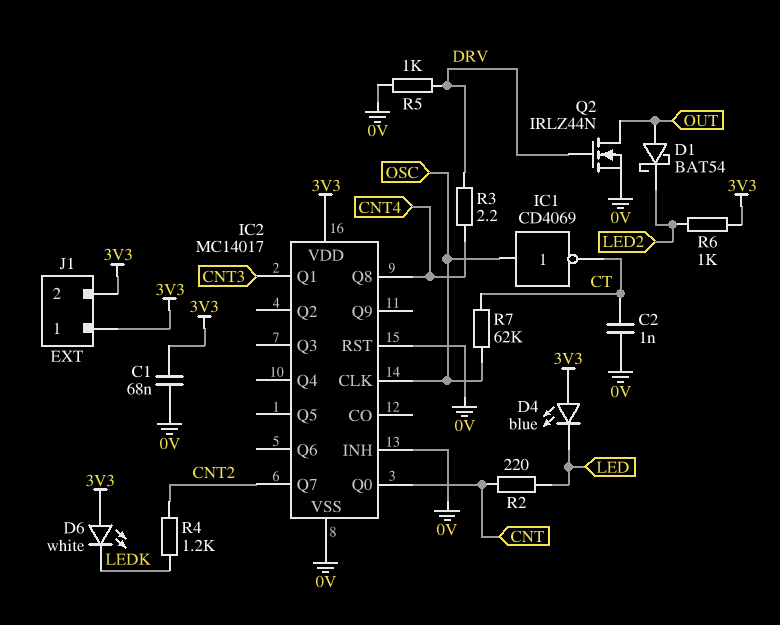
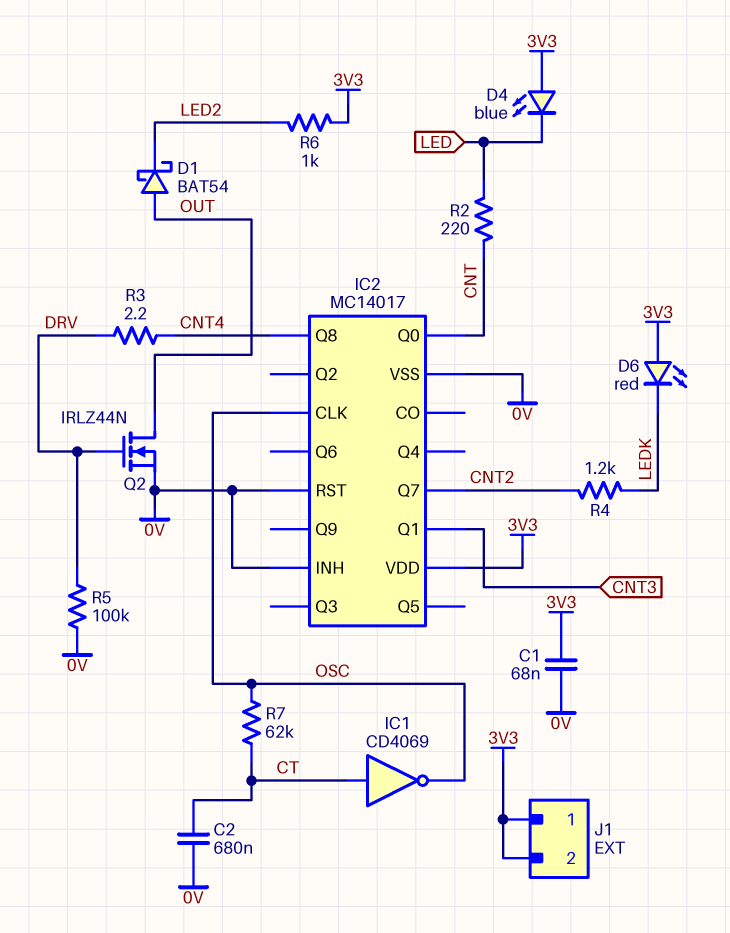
C2: 1nF (0V, CT) -> 680nF (0V, CT)
D6: LED white (A 3V3, K LEDK) -> LED red (A 3V3, K LEDK)
IC1: NOT CD4069 (in OSC, out CT) -> NOT CD4069 (in CT, out OSC)
R5: 1k (0V, DRV) -> 100k (0V, DRV)

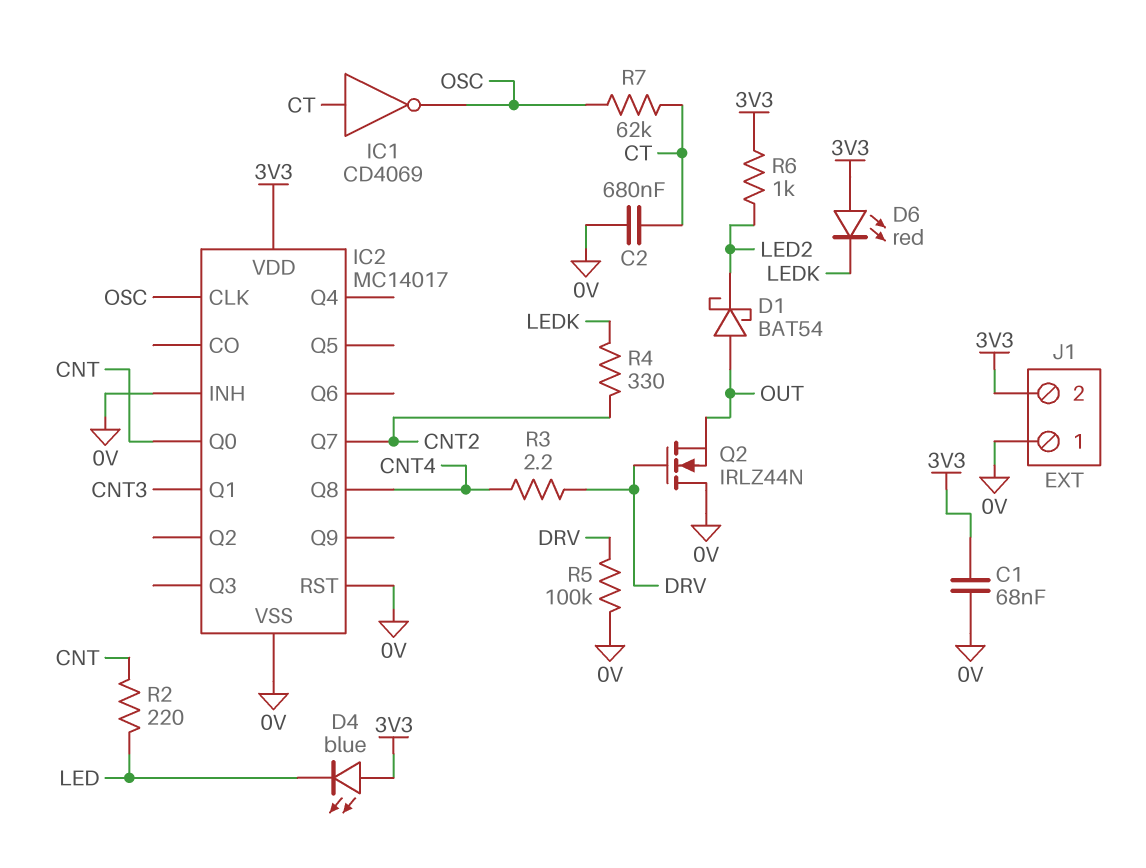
J1 pin 1: 3V3 -> 0V
Q2: NMOS IRLZ44N (G DRV, D OUT, S 0V) -> NMOS IRLZ44N (G DRV, D 0V, S OUT)
R4: 1.2k (CNT2, LEDK) -> 330 (CNT2, LEDK)

